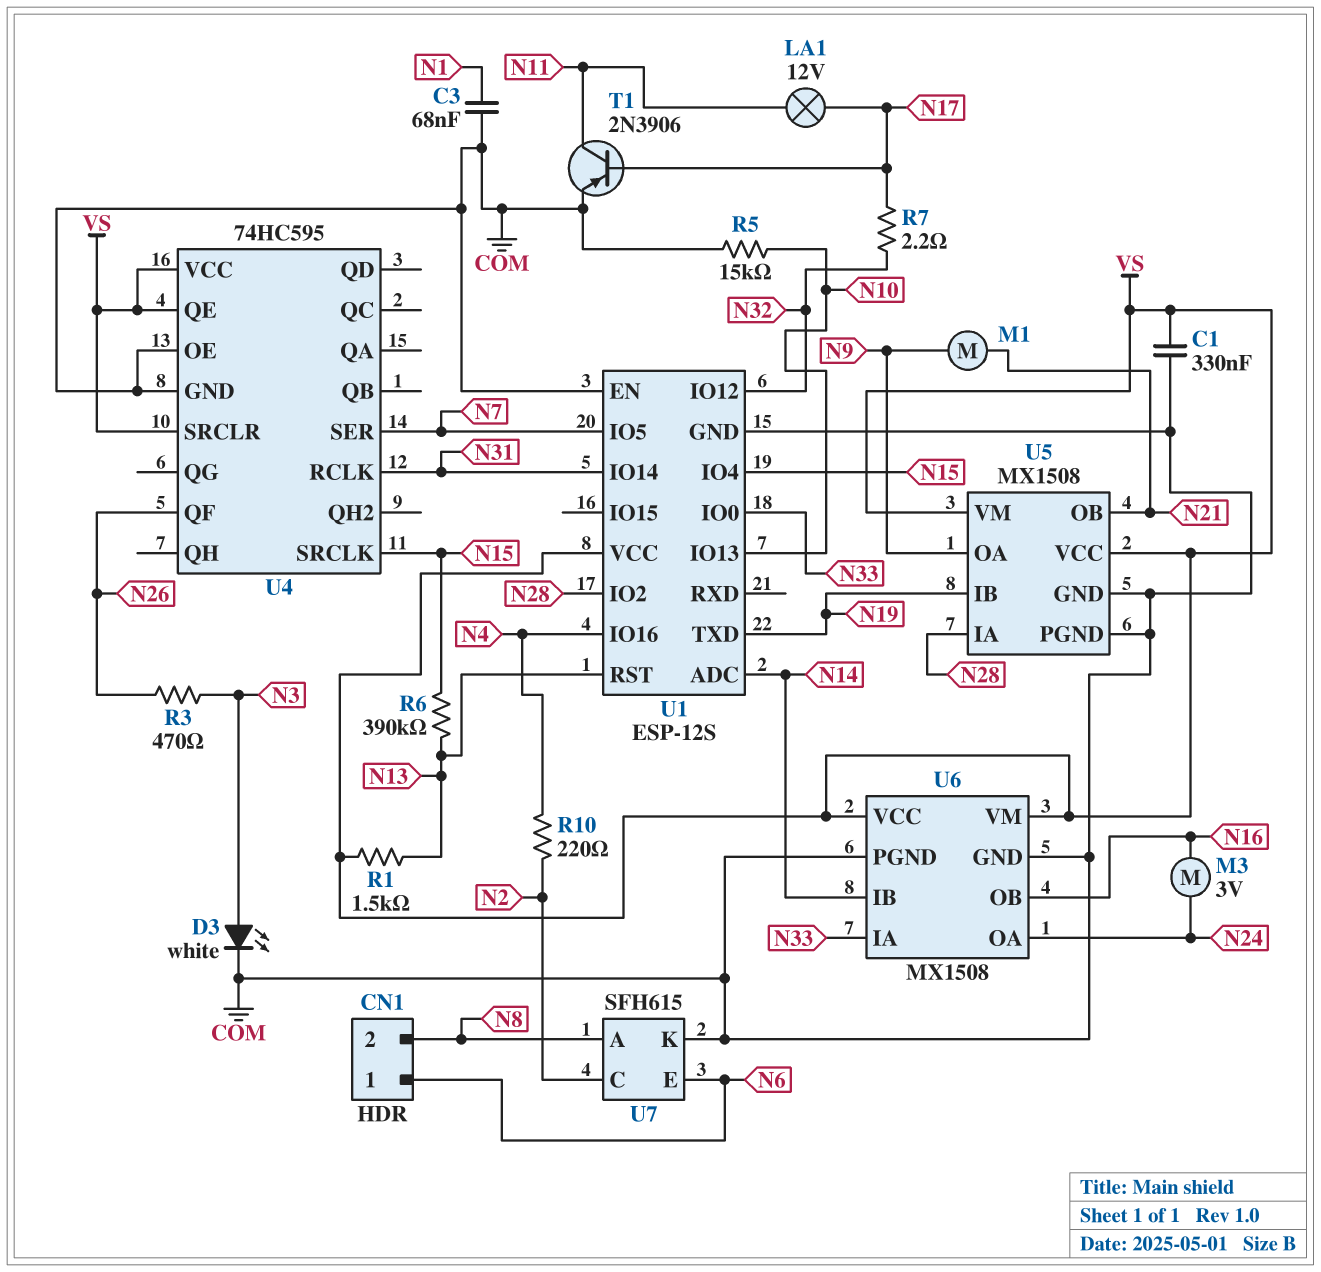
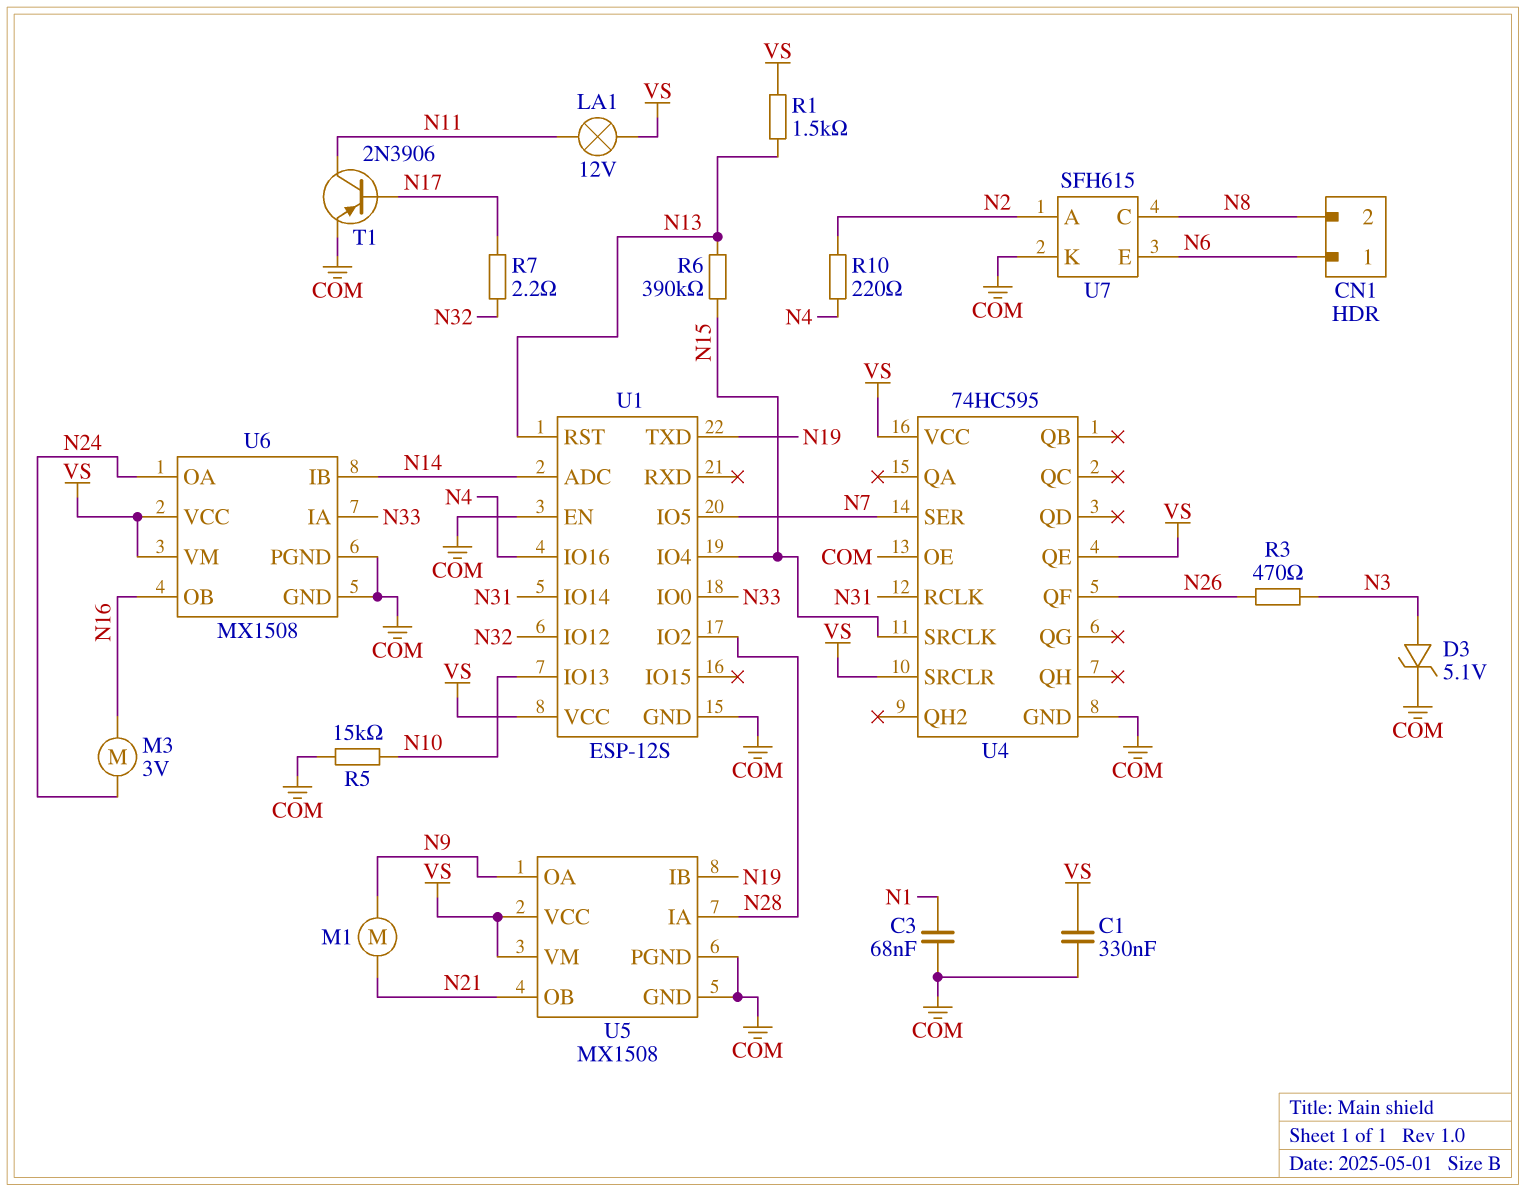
D3: LED white (A N3, K COM) -> zener 5.1V (A N3, K COM)
LA1: lamp 12V (N11, N17) -> lamp 12V (N11, VS)
U7 pin A: N8 -> N2
U7 pin C: N2 -> N8

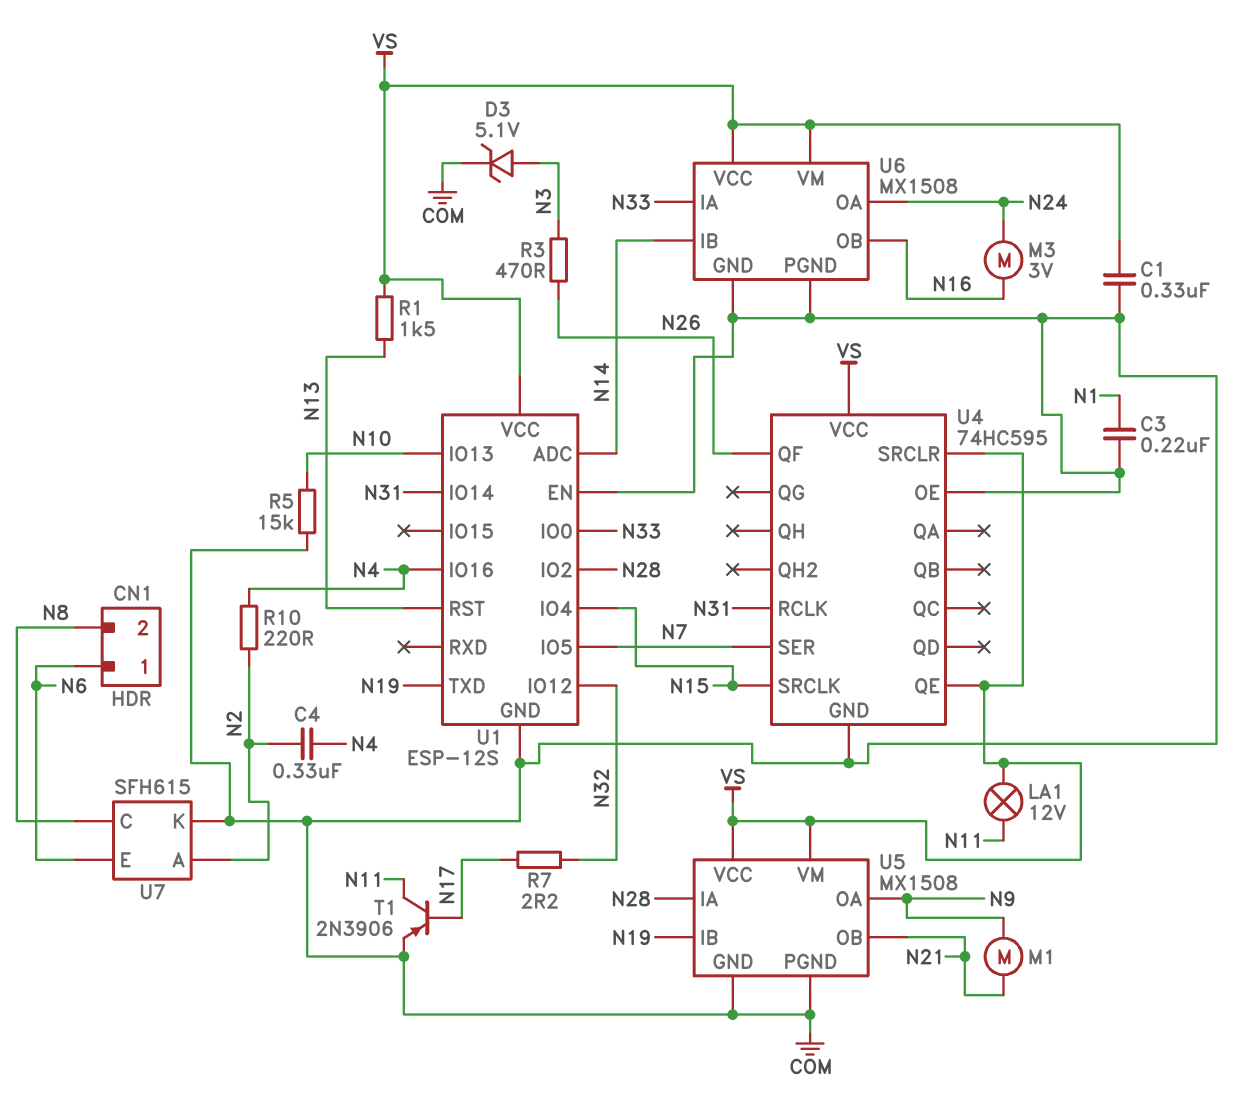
C3: 68nF (COM, N1) -> 220nF (COM, N1)
C4: none -> 330nF (N2, N4)
R6: 390k (N13, N15) -> none

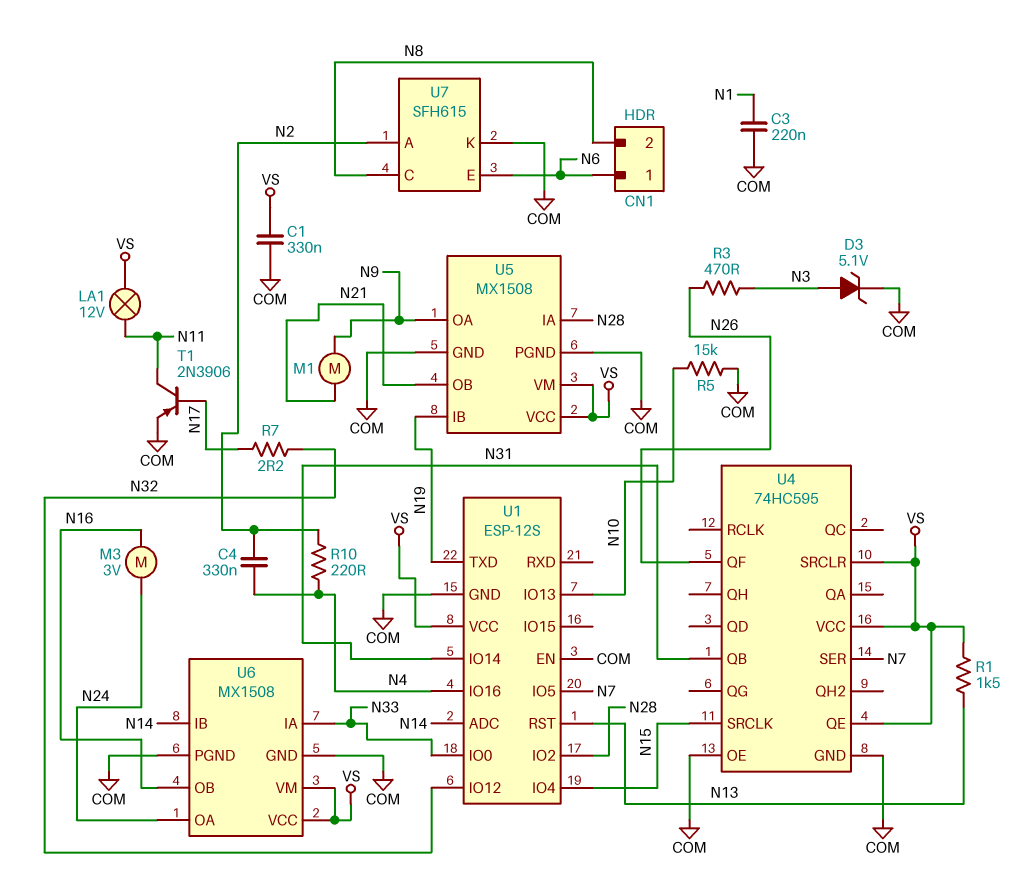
U4 pin QB: none -> N31
U4 pin RCLK: N31 -> none

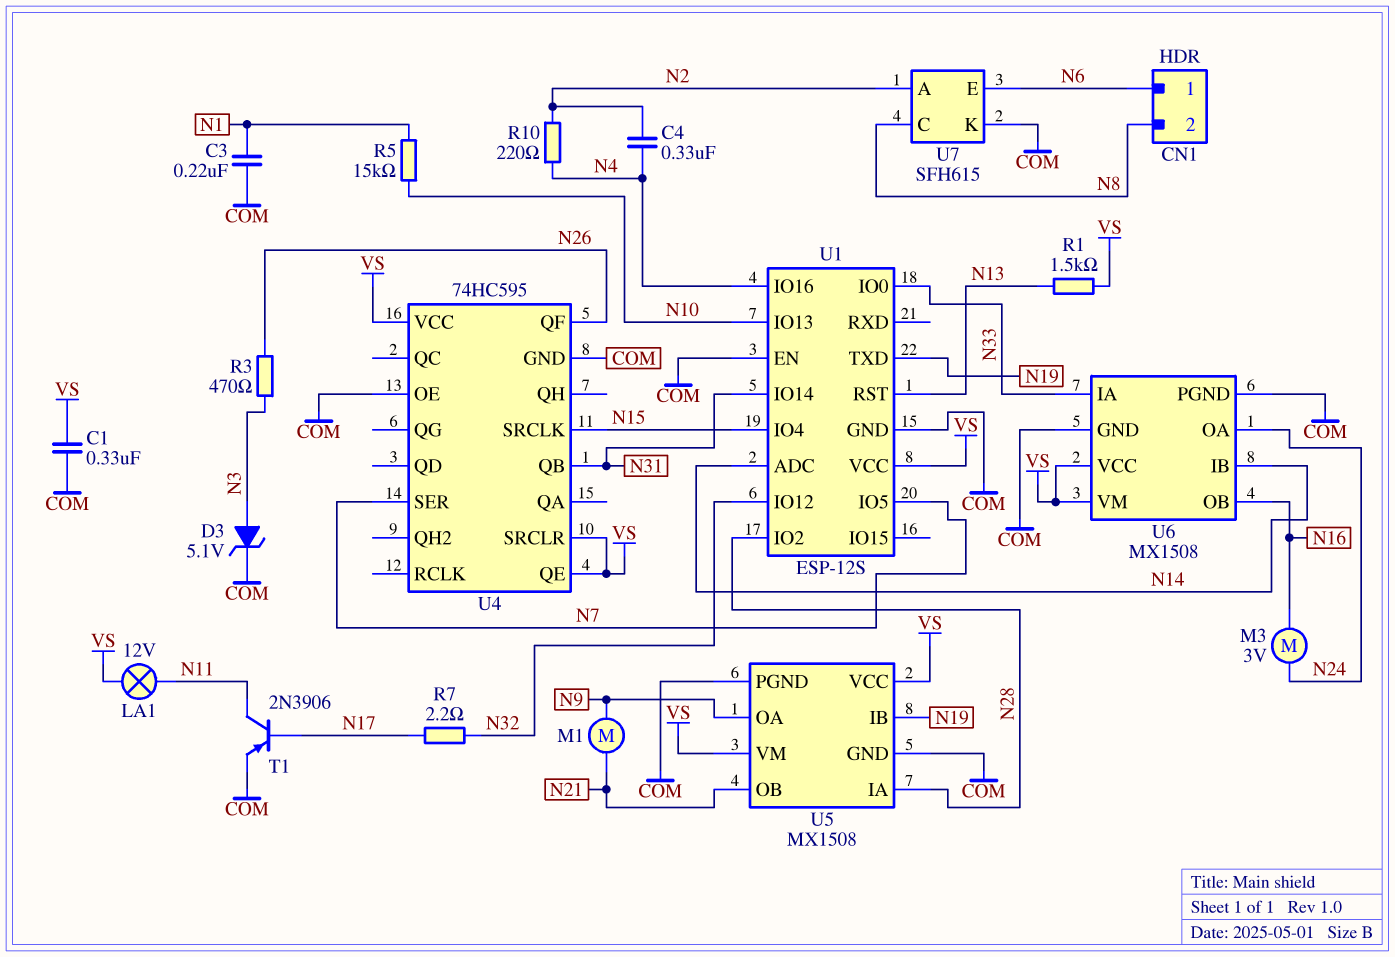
R5: 15k (COM, N10) -> 15k (N1, N10)

